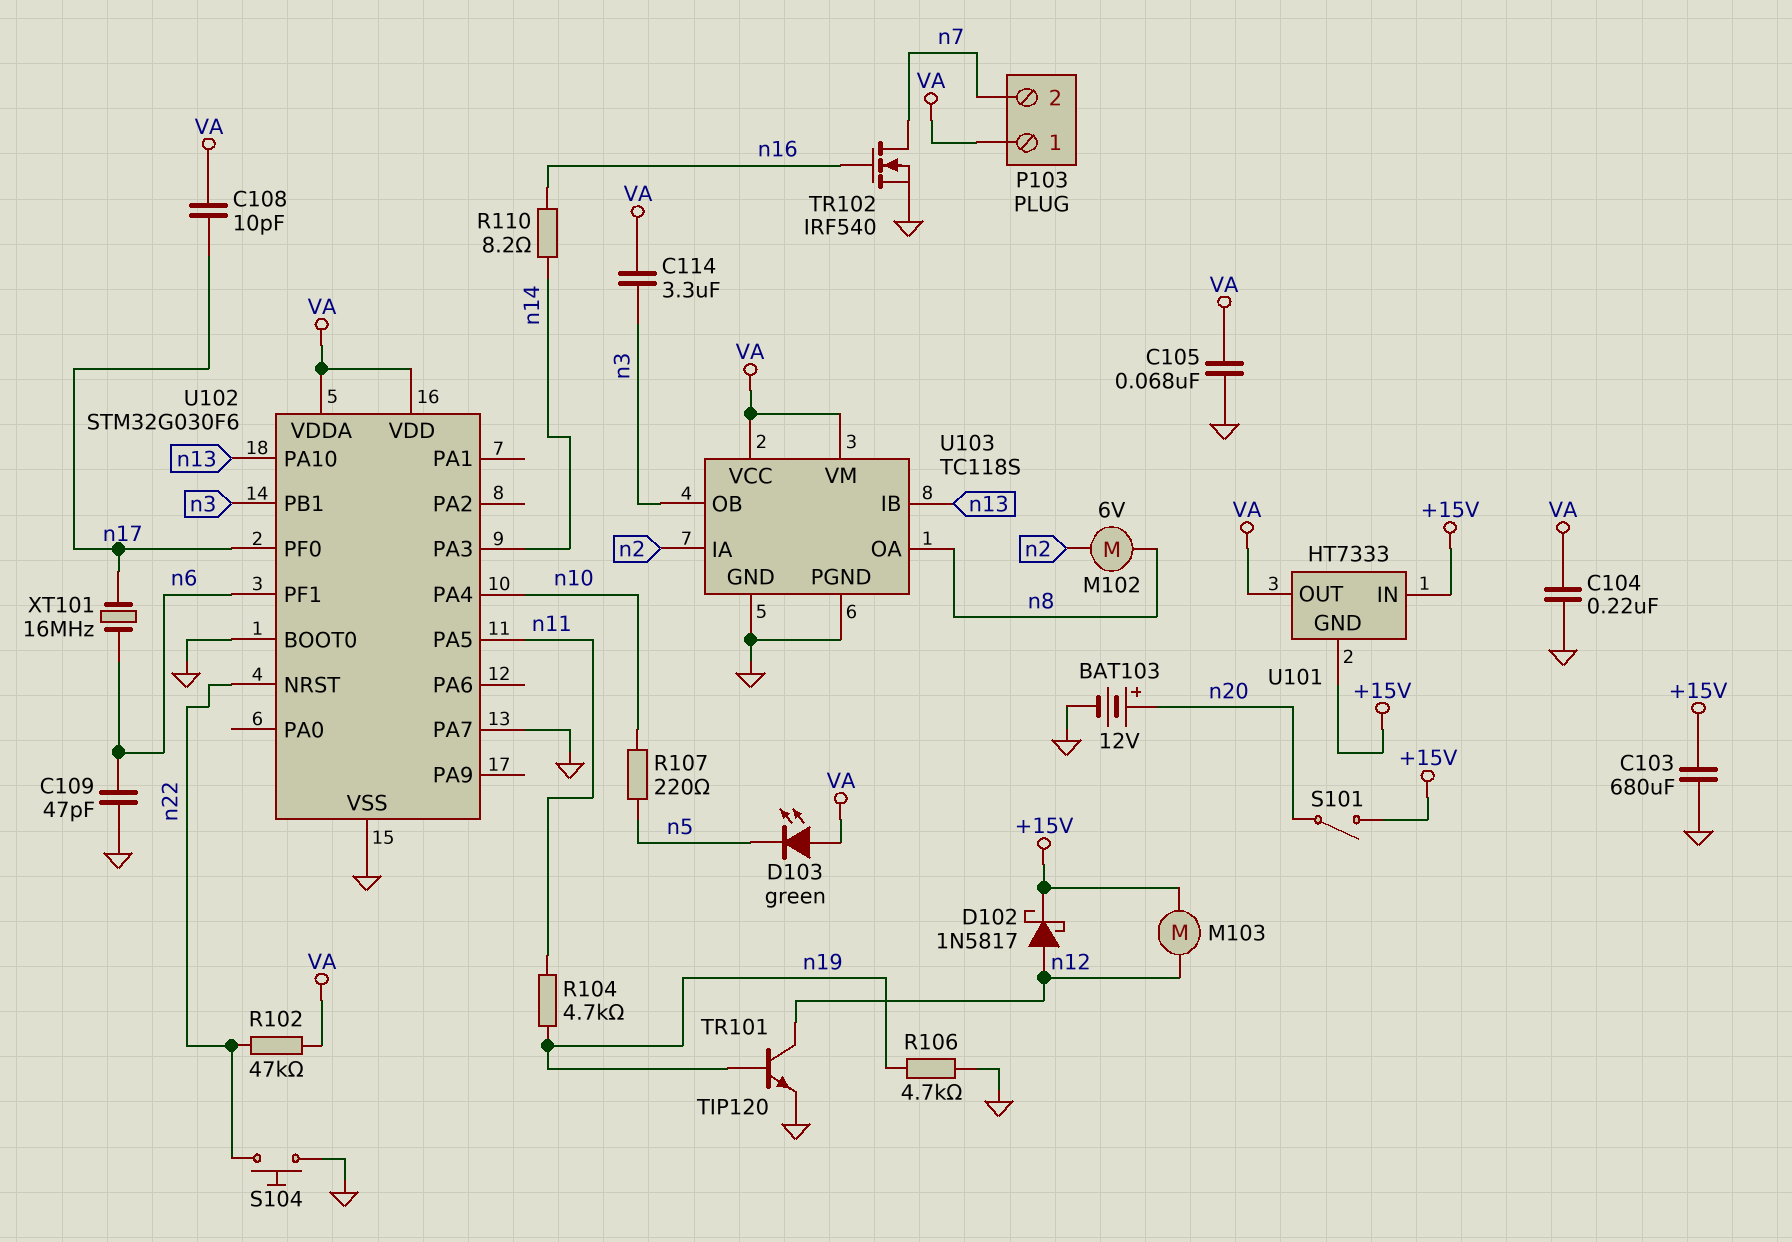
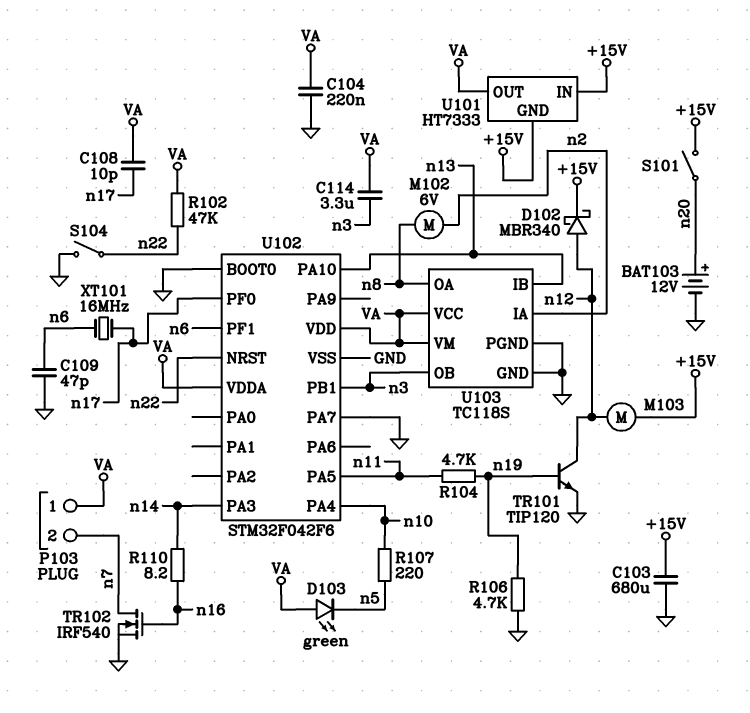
C105: 68nF (GND, VA) -> none
D102: schottky 1N5817 (A n12, K +15V) -> schottky MBR340 (A n12, K +15V)
S104: button (GND, n22) -> switch (GND, n22)
U102: STM32G030F6 -> STM32F042F6

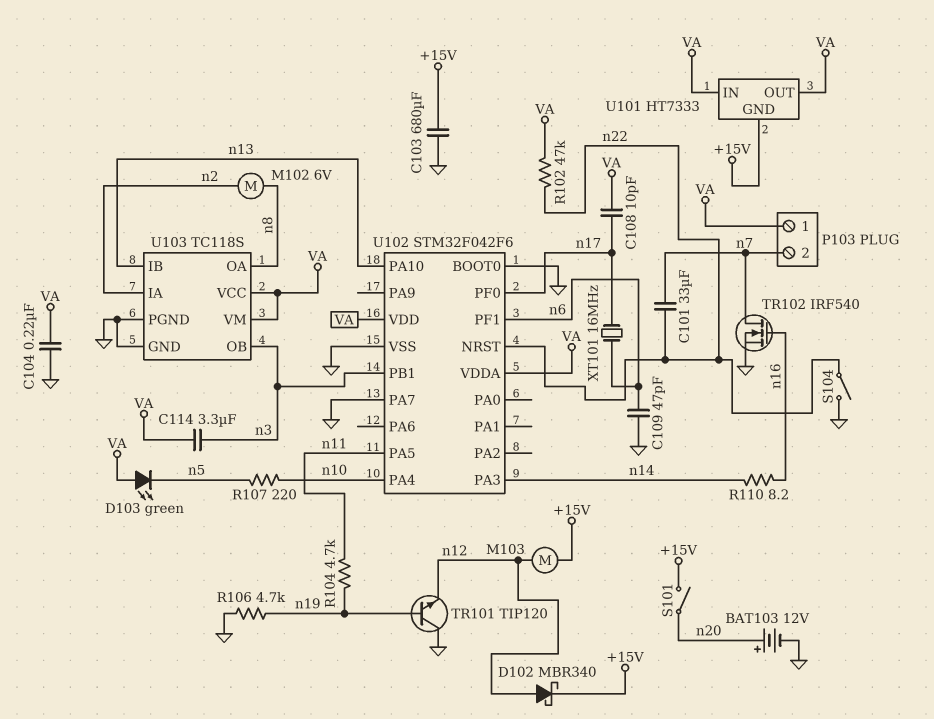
C101: none -> 33uF (n7, n22)
TR101: NPN TIP120 (B n19, C n12, E GND) -> NPN TIP120 (B n19, C GND, E n12)
U101 pin IN: +15V -> VA

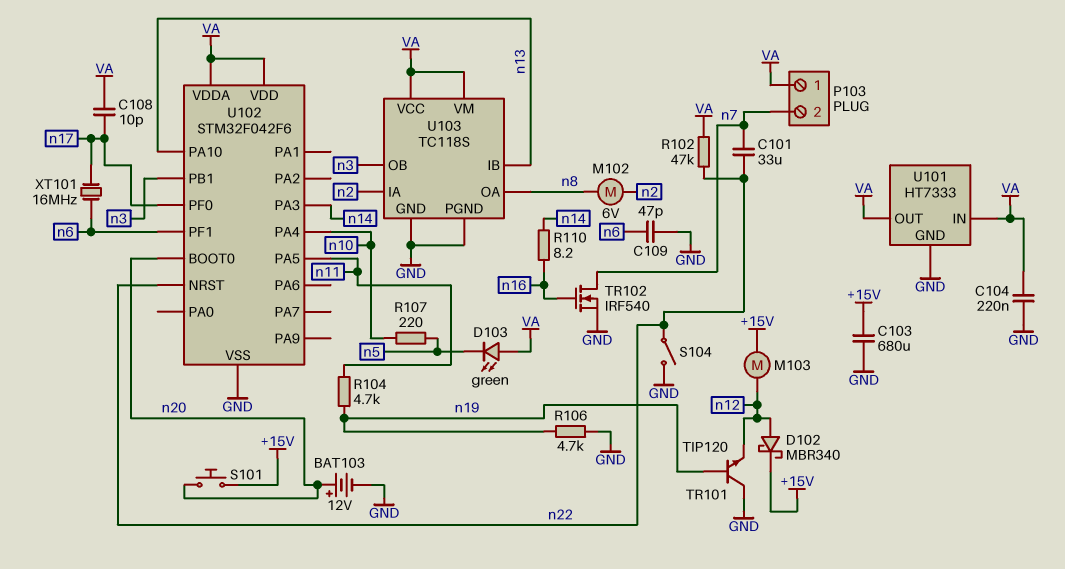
C114: 3.3uF (VA, n3) -> none
S101: switch (+15V, n20) -> button (+15V, n20)
U101 pin GND: +15V -> GND
U102 pin BOOT0: GND -> n20
U102 pin PA7: GND -> none

